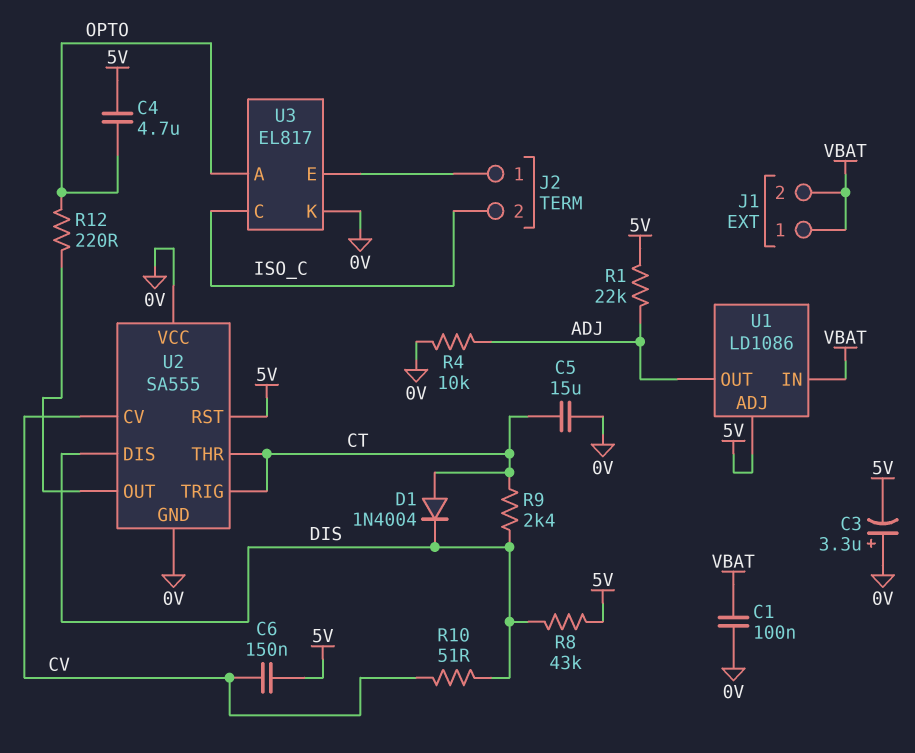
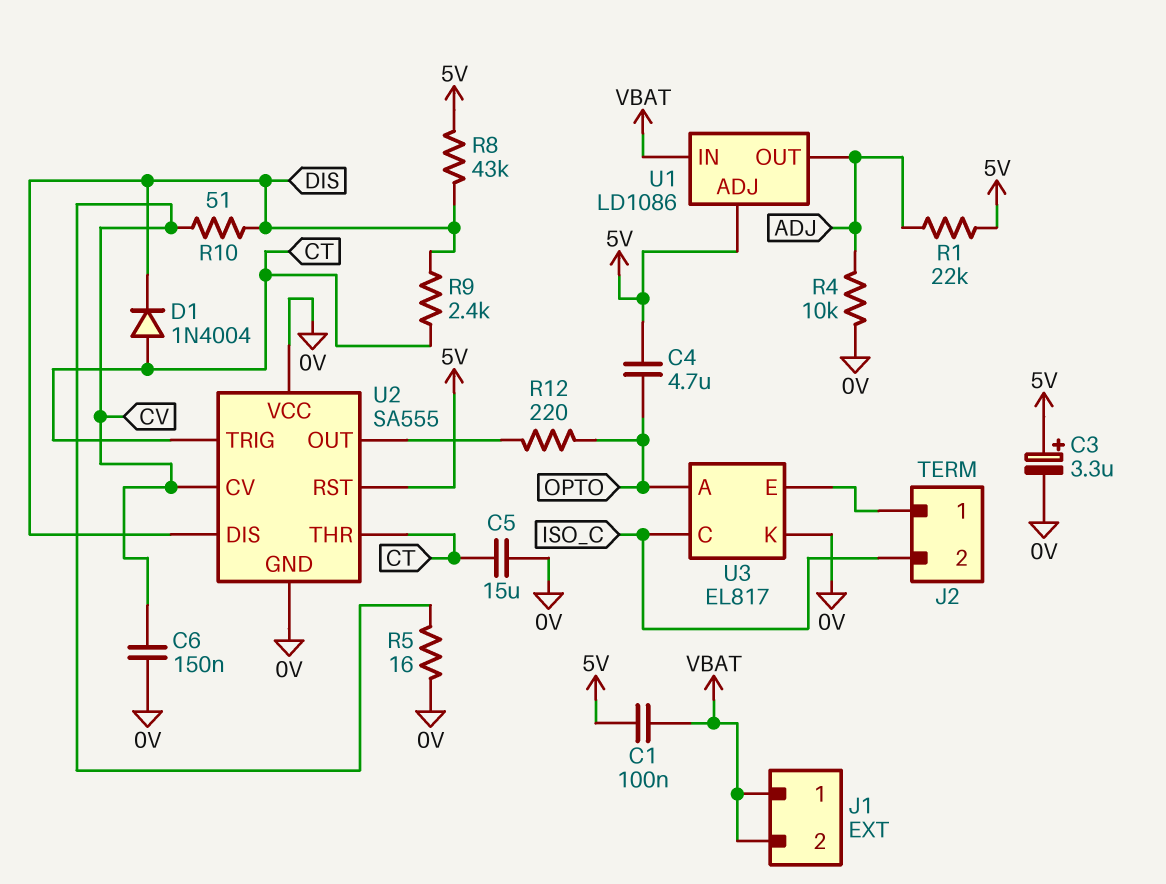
C1: 100nF (0V, VBAT) -> 100nF (5V, VBAT)
C3: 3.3uF (plus 0V, minus 5V) -> 3.3uF (plus 5V, minus 0V)
C6: 150nF (5V, CV) -> 150nF (0V, CV)
R5: none -> 16 (0V, CV)

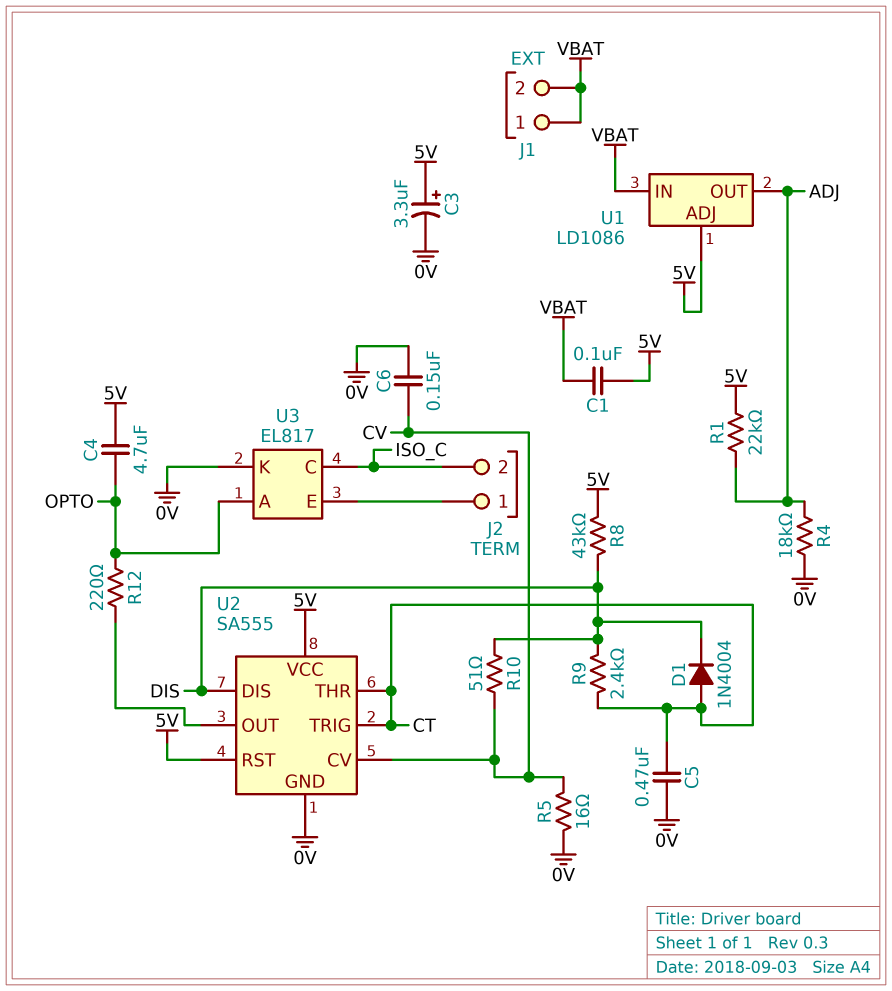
C5: 15uF (0V, CT) -> 470nF (0V, CT)
R4: 10k (0V, ADJ) -> 18k (0V, ADJ)
U2 pin VCC: 0V -> 5V

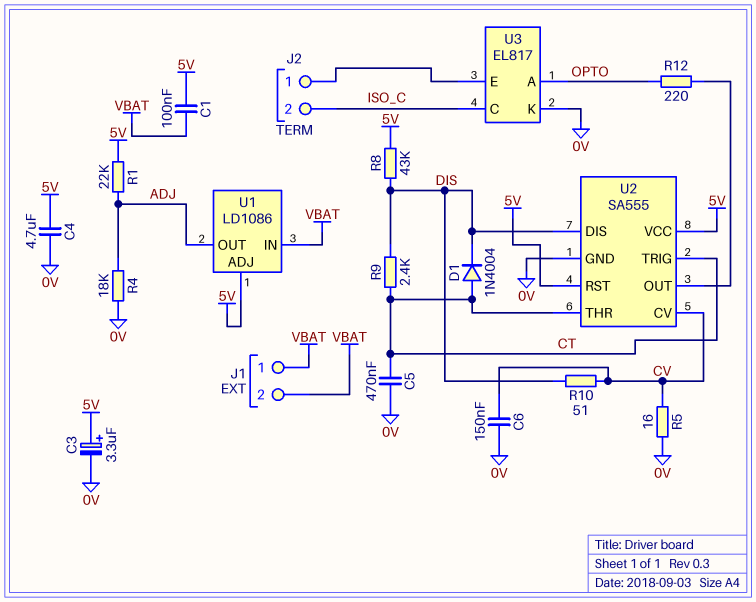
C4: 4.7uF (5V, OPTO) -> 4.7uF (0V, 5V)

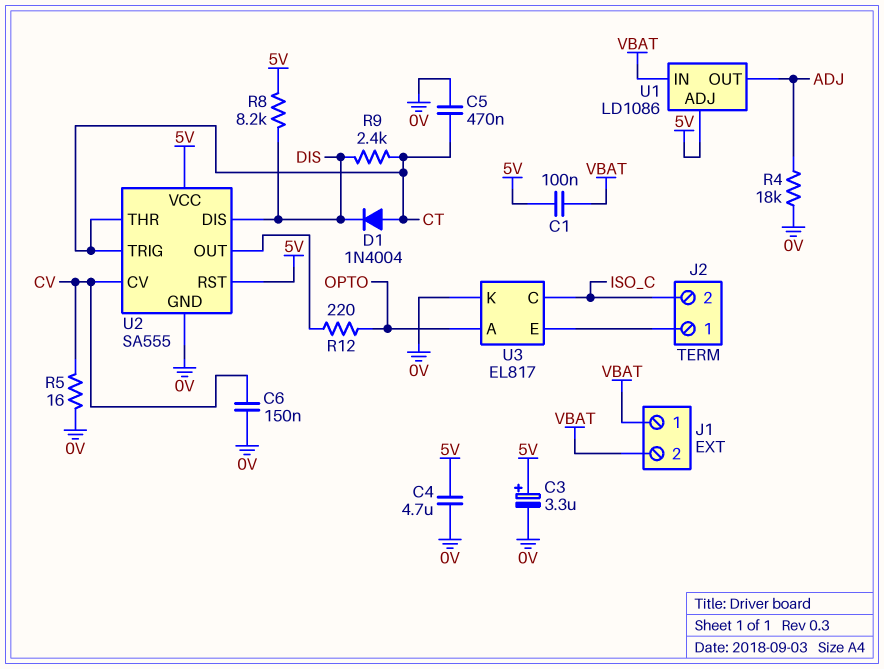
R1: 22k (5V, ADJ) -> none
R8: 43k (5V, DIS) -> 8.2k (5V, DIS)
R10: 51 (CV, DIS) -> none

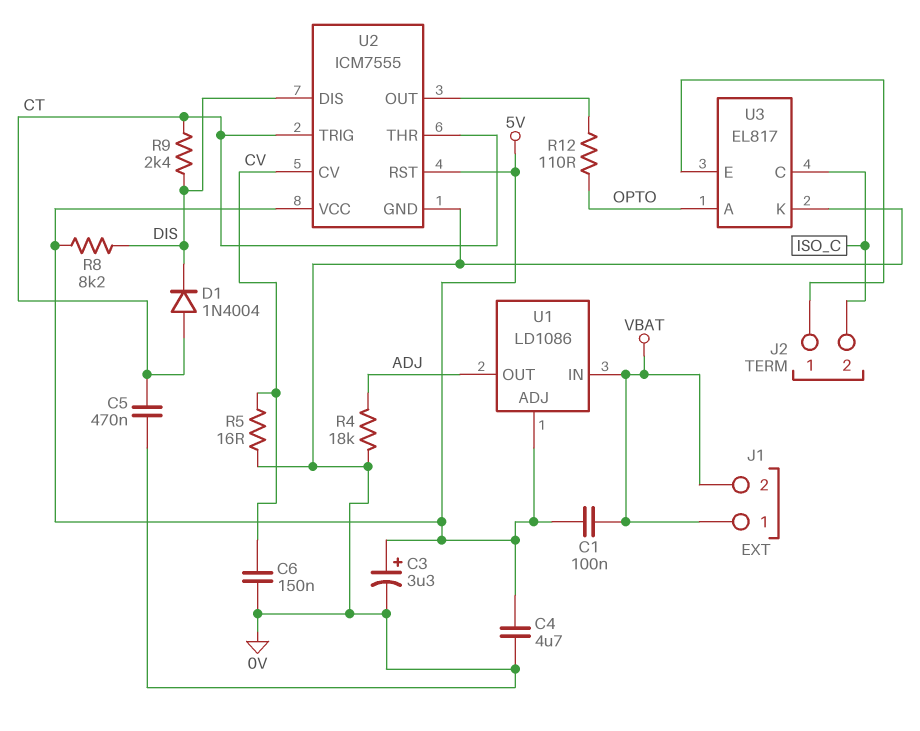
R12: 220 (OPTO, U2/OUT) -> 110 (OPTO, U2/OUT)
U2: SA555 -> ICM7555

